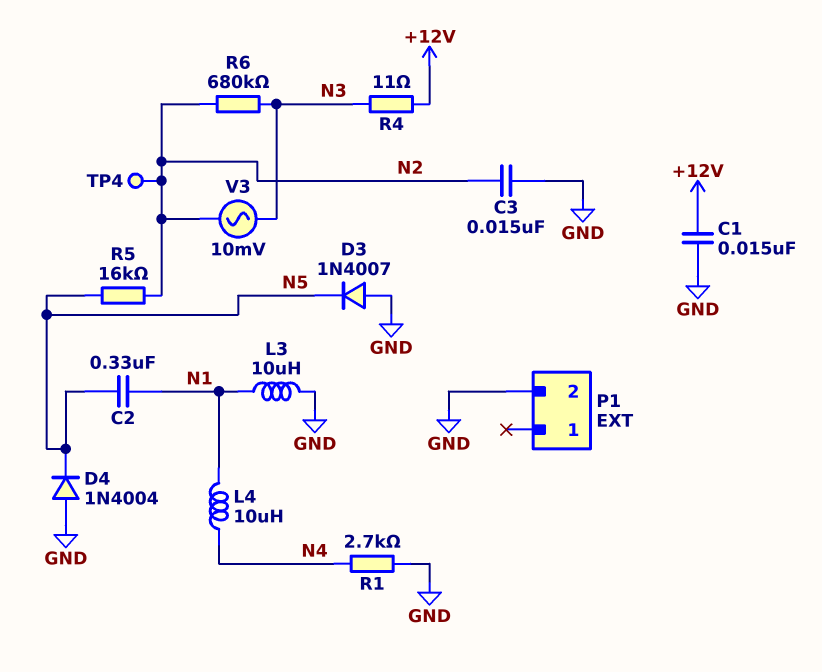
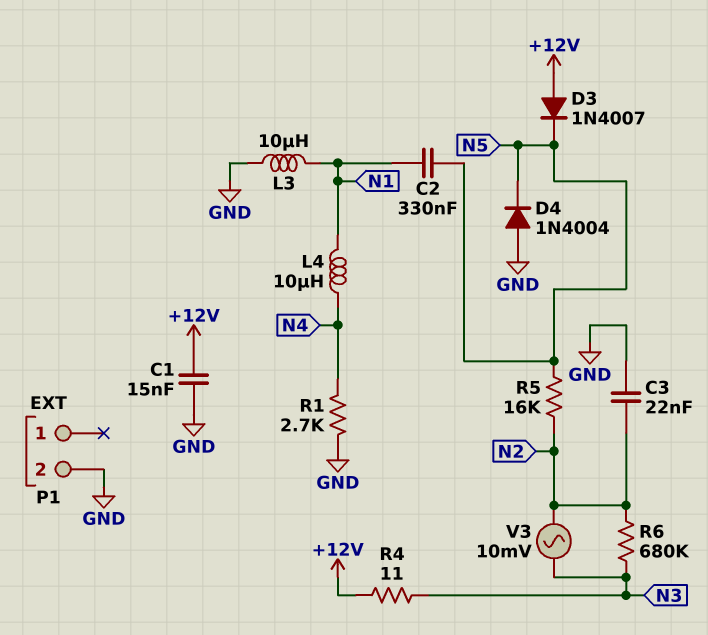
C3: 15nF (GND, N2) -> 22nF (GND, N2)
D3: diode 1N4007 (A GND, K N5) -> diode 1N4007 (A +12V, K N5)
TP4: test point (N2) -> none

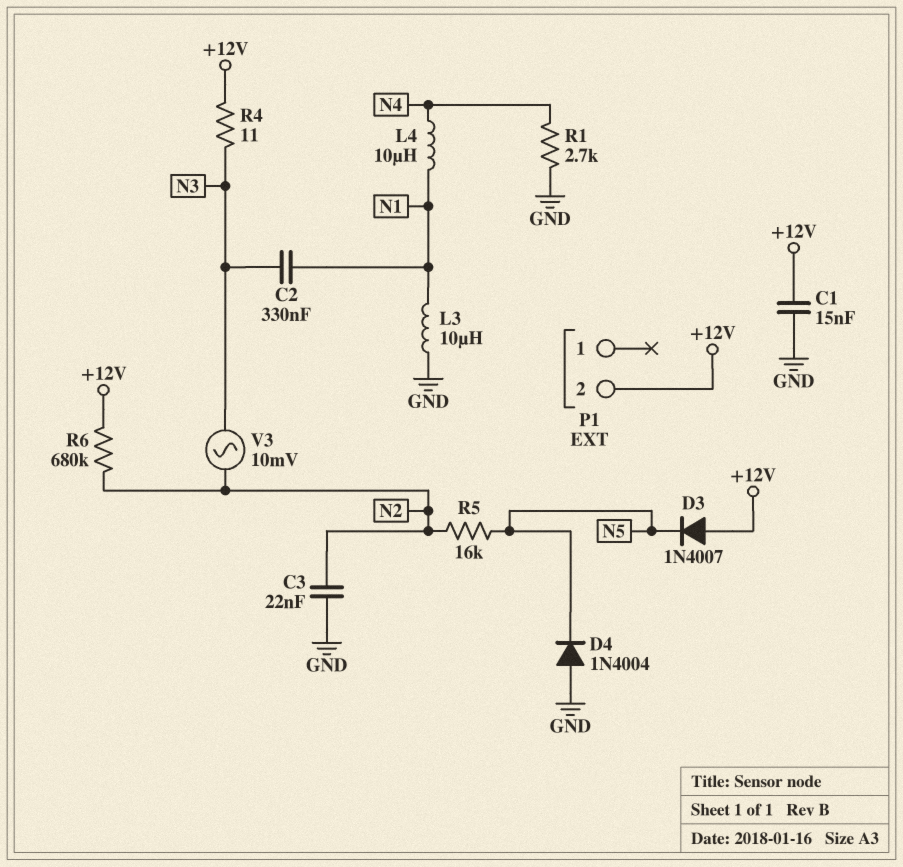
C2: 330nF (N1, N5) -> 330nF (N1, N3)
P1 pin 2: GND -> +12V
R6: 680k (N2, N3) -> 680k (+12V, N2)

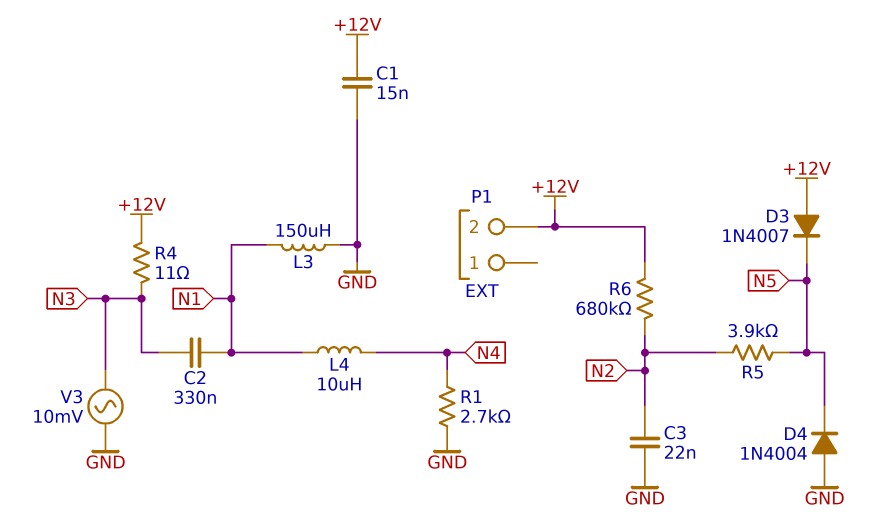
L3: 10uH (GND, N1) -> 150uH (GND, N1)
R5: 16k (N2, N5) -> 3.9k (N2, N5)
V3: AC 10mV (N2, N3) -> AC 10mV (GND, N3)

